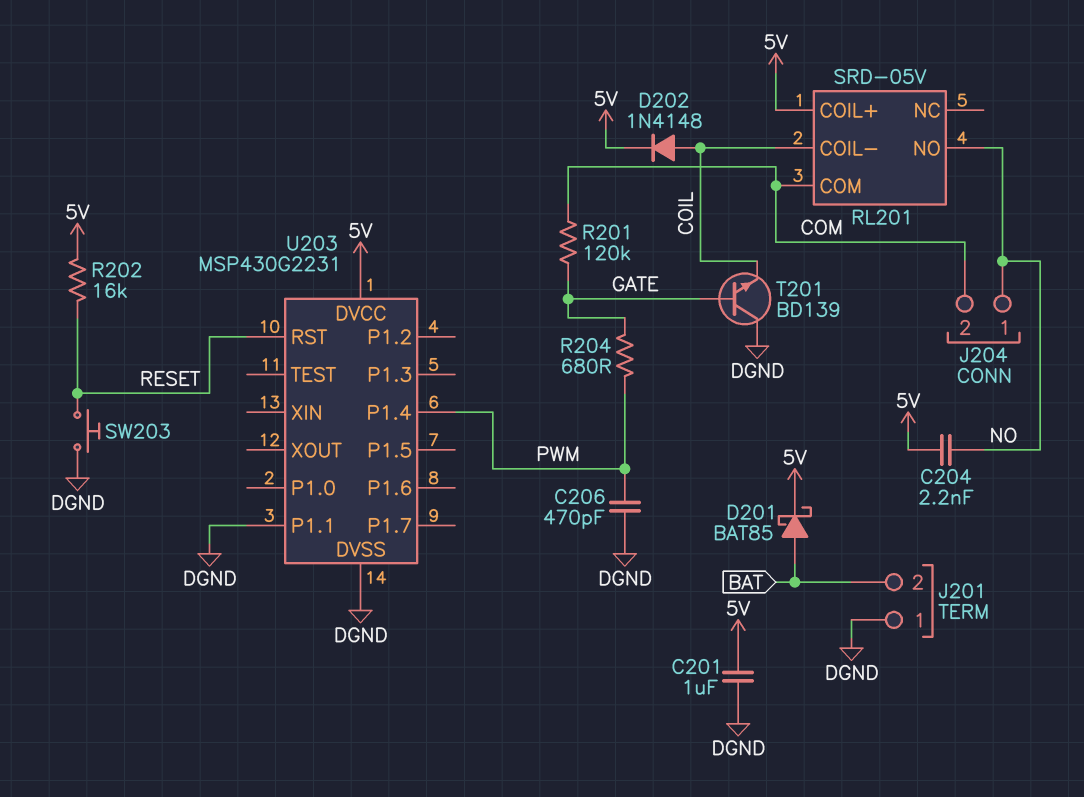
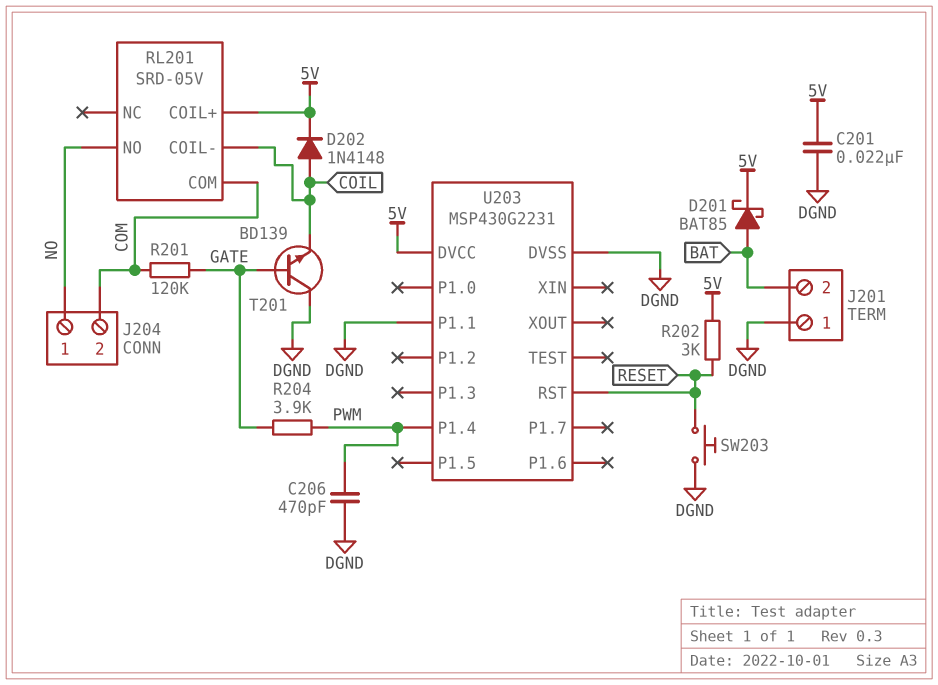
C201: 1uF (5V, DGND) -> 22nF (5V, DGND)
C204: 2.2nF (5V, NO) -> none
R202: 16k (5V, RESET) -> 3k (5V, RESET)
R204: 680 (GATE, PWM) -> 3.9k (GATE, PWM)

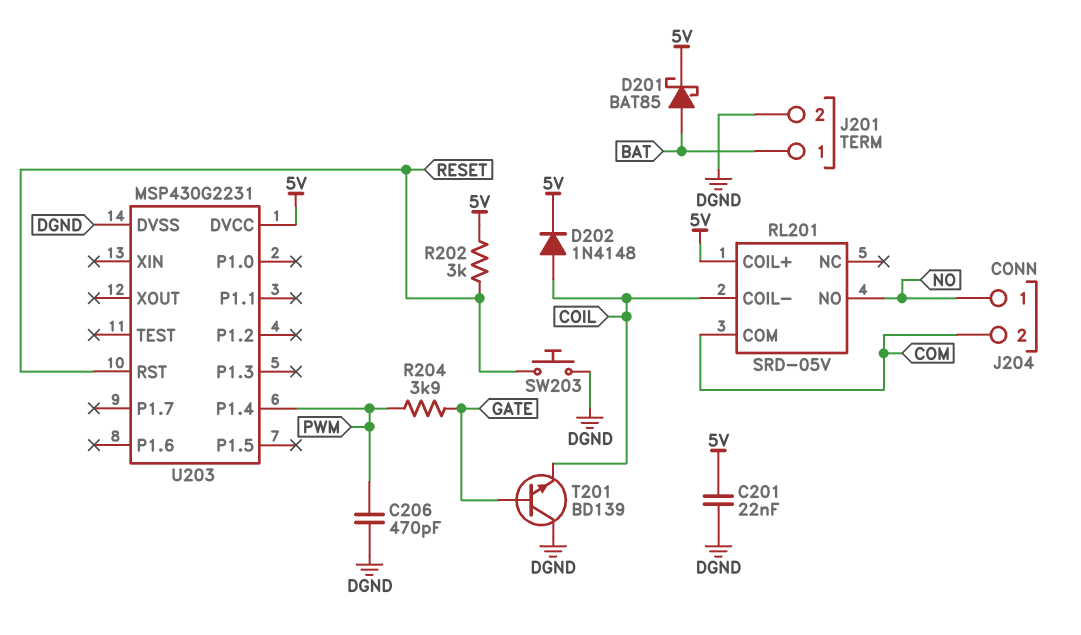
J201 pin 1: DGND -> BAT
J201 pin 2: BAT -> DGND
R201: 120k (COM, GATE) -> none
U203 pin P1.1: DGND -> none

